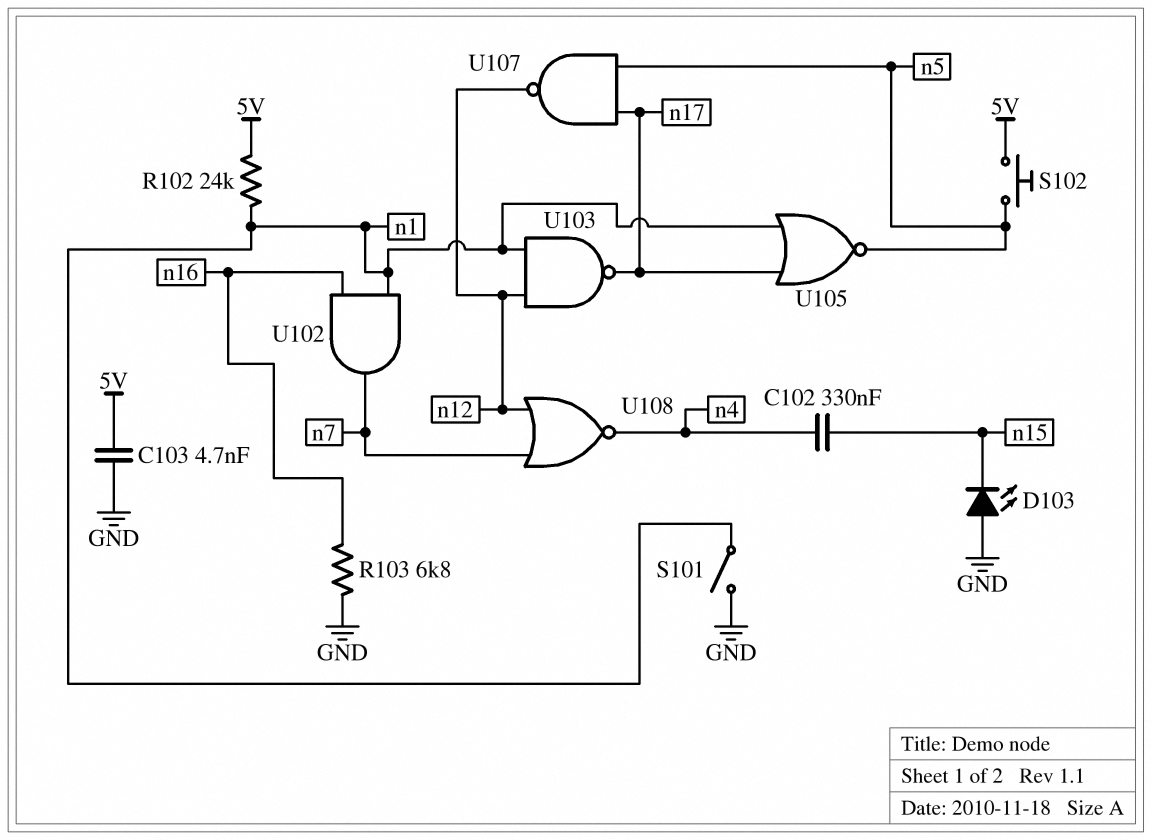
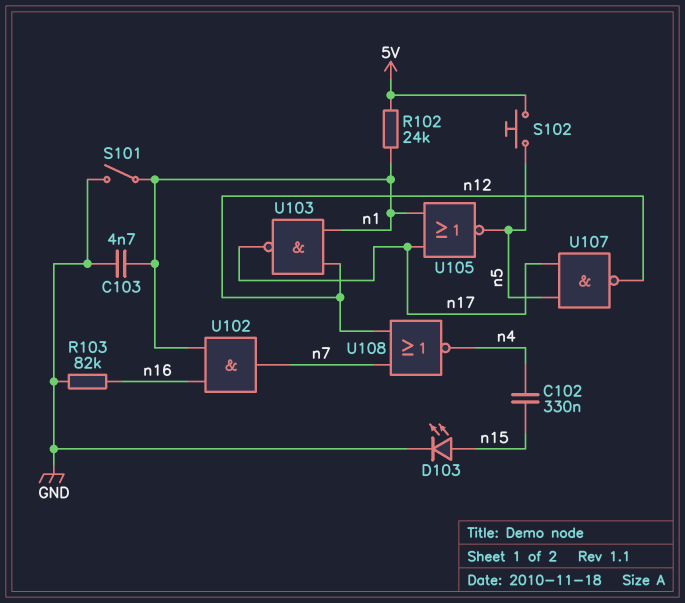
C103: 4.7nF (5V, GND) -> 4.7nF (GND, n1)
D103: LED (A GND, K n15) -> LED (A n15, K GND)
R103: 6.8k (GND, n16) -> 82k (GND, n16)

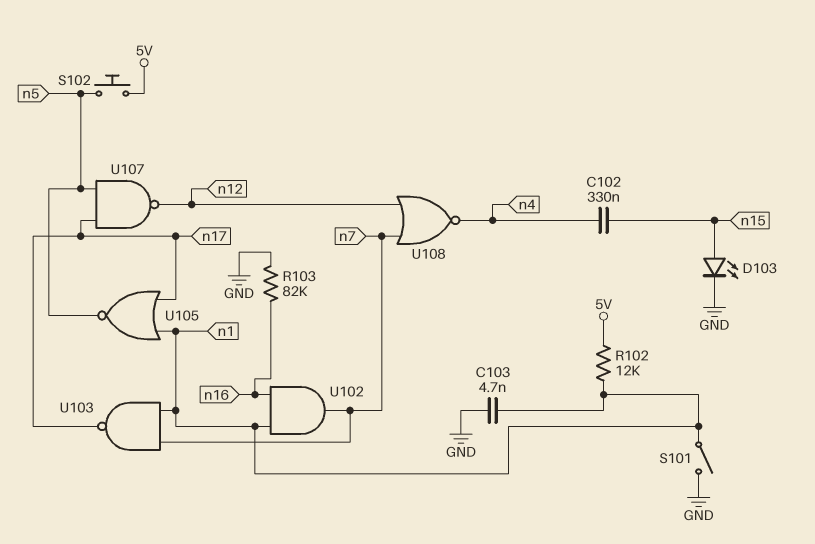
R102: 24k (5V, n1) -> 12k (5V, n1)
U103: NAND (in n1, in n12, out n17) -> NAND (in n1, in n7, out n17)

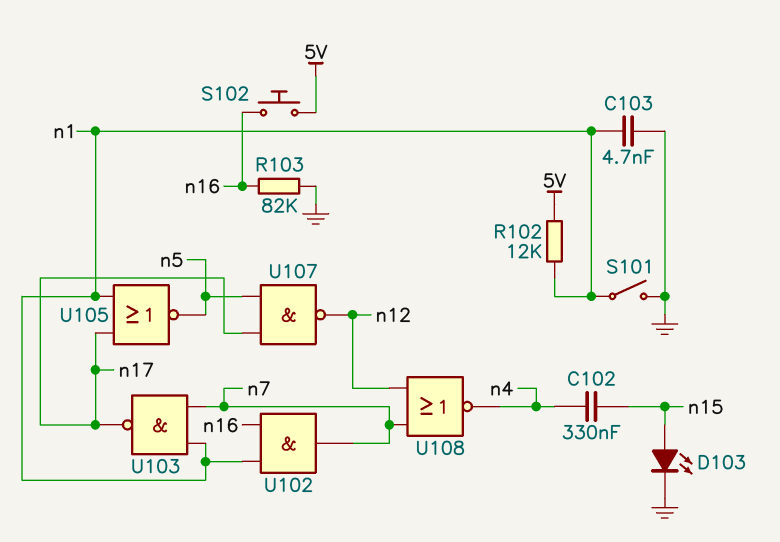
S102: button (5V, n5) -> button (5V, n16)

